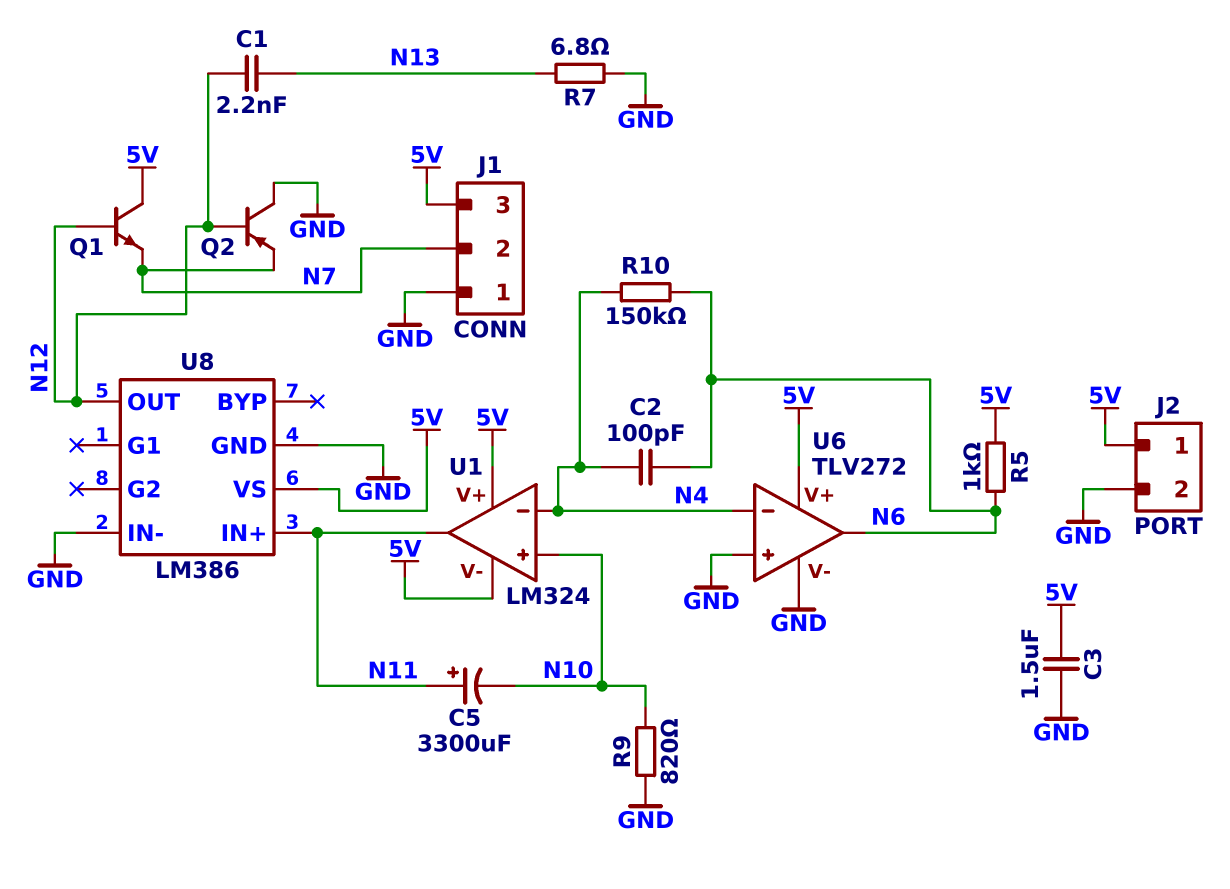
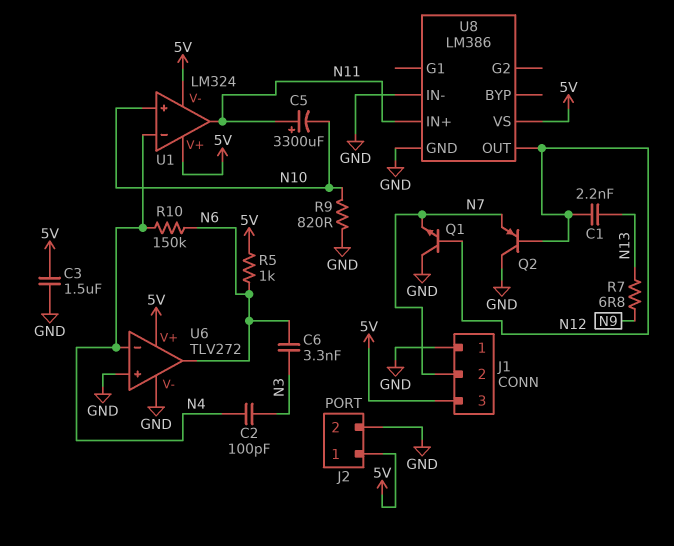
C2: 100pF (N4, N6) -> 100pF (N3, N4)
C6: none -> 3.3nF (N3, N6)
Q1: NPN (B N12, C 5V, E N7) -> NPN (B N12, C GND, E N7)
R7: 6.8 (GND, N13) -> 6.8 (N9, N13)

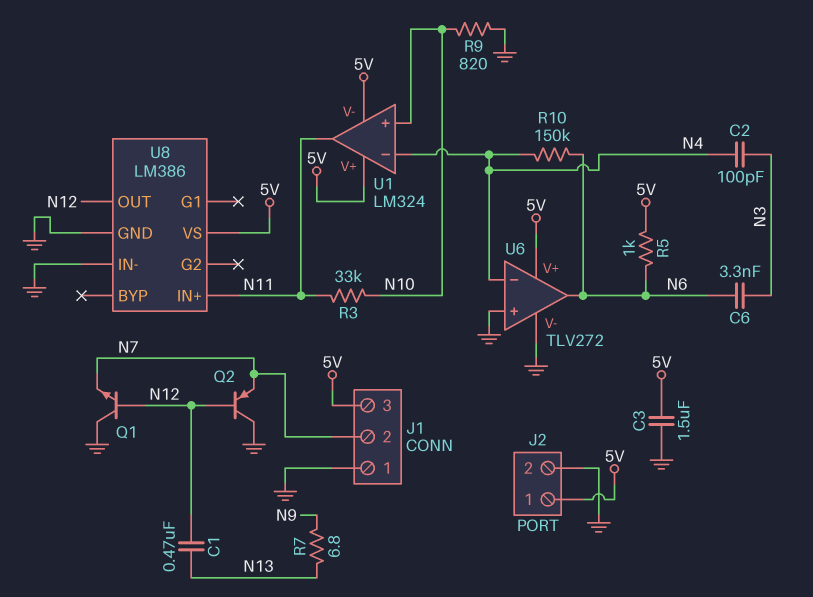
C1: 2.2nF (N12, N13) -> 470nF (N12, N13)
C5: 3300uF (plus N11, minus N10) -> none
R3: none -> 33k (N10, N11)

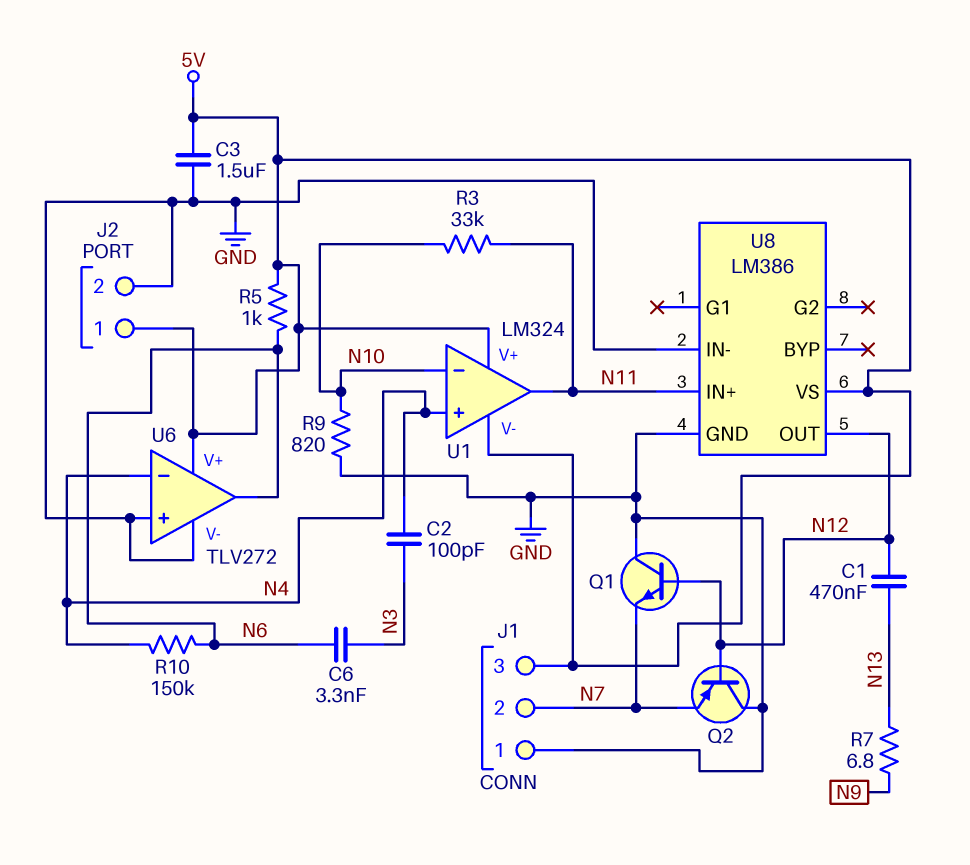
U1 pin in+: N10 -> N4
U1 pin in-: N4 -> N10

